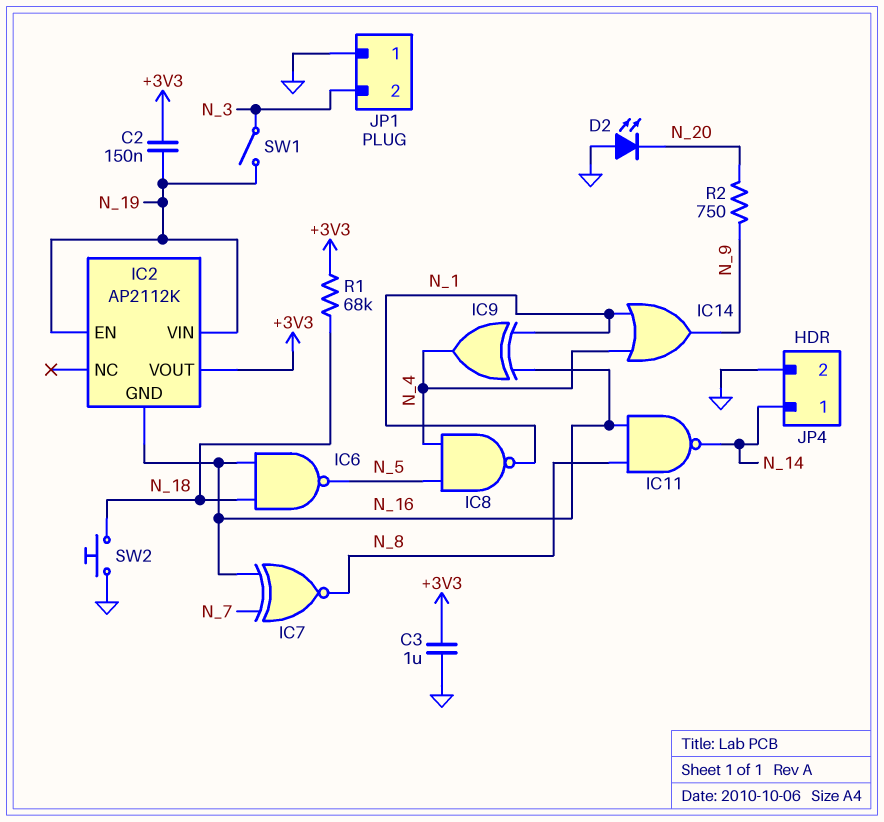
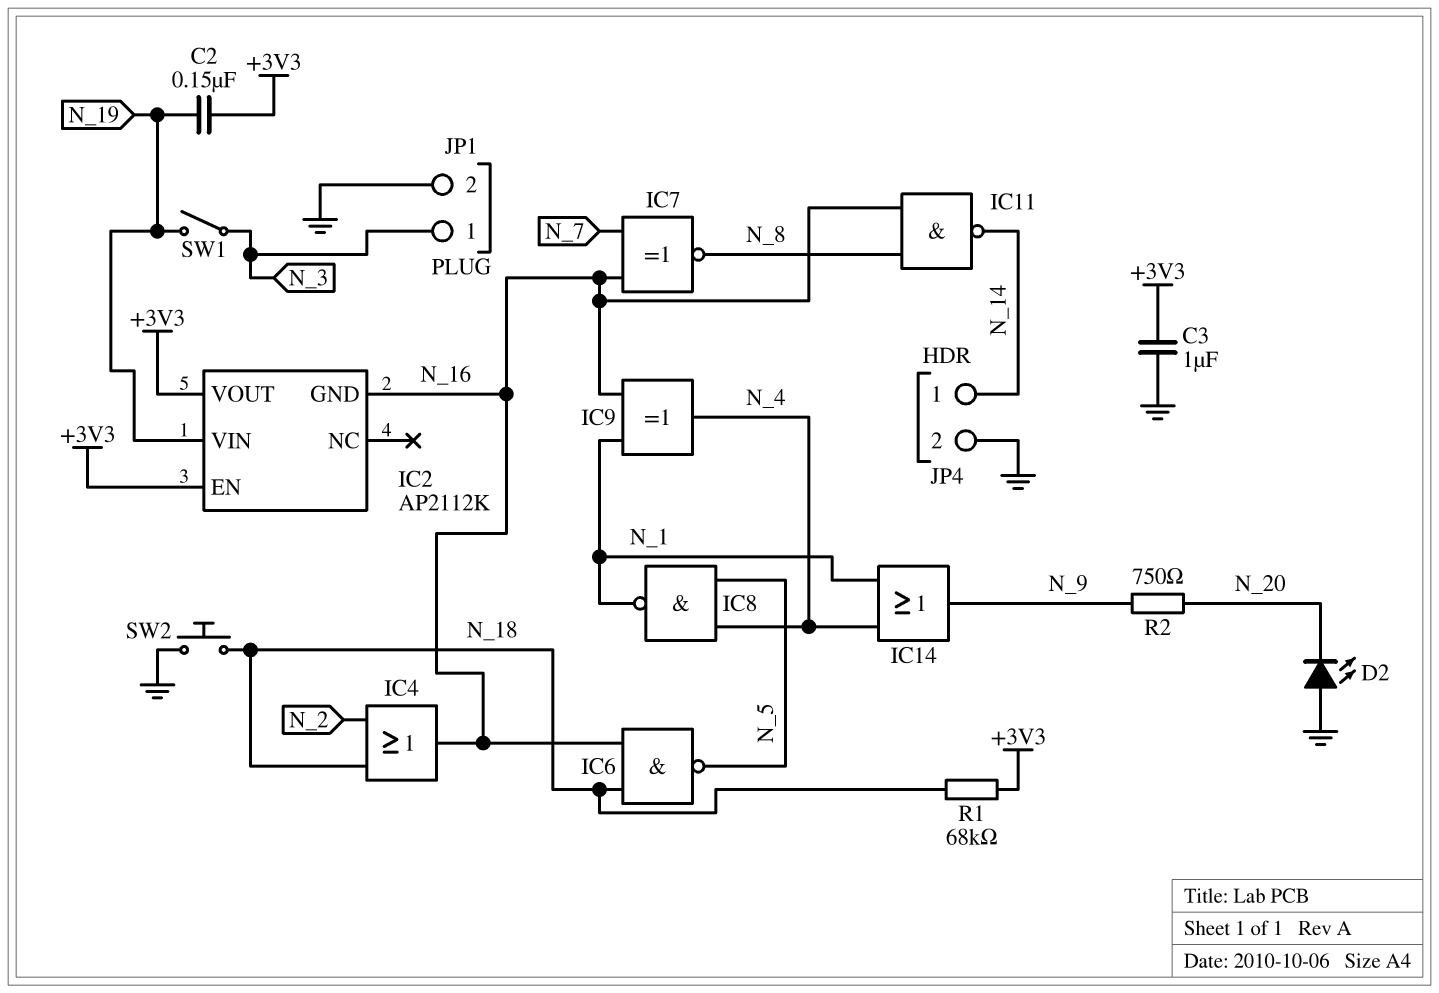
IC2 pin EN: N_19 -> +3V3
IC4: none -> OR (in N_2, in N_18, out N_16)
JP1 pin 1: GND -> N_3
JP1 pin 2: N_3 -> GND

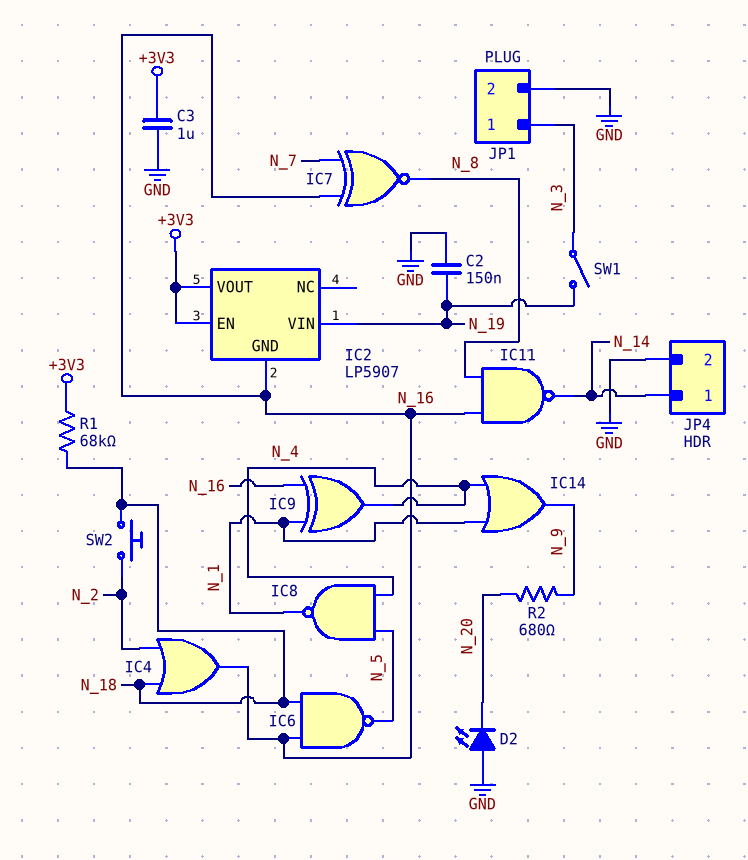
C2: 150nF (+3V3, N_19) -> 150nF (GND, N_19)
IC2: AP2112K -> LP5907
R2: 750 (N_9, N_20) -> 680 (N_9, N_20)
SW2: button (GND, N_18) -> button (N_2, N_18)

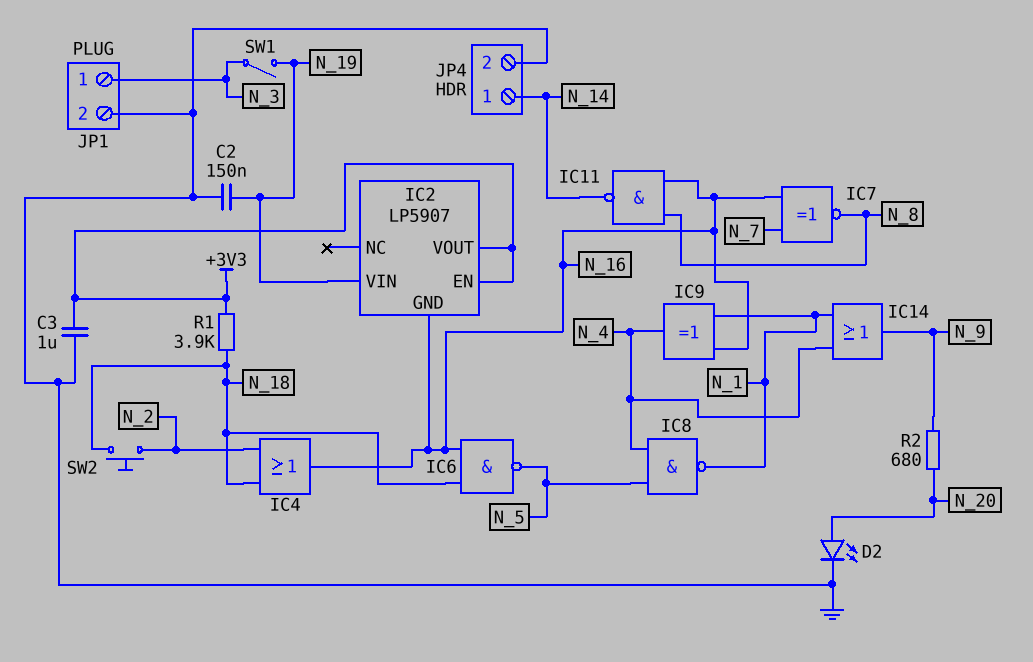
D2: LED (A GND, K N_20) -> LED (A N_20, K GND)
R1: 68k (+3V3, N_18) -> 3.9k (+3V3, N_18)

